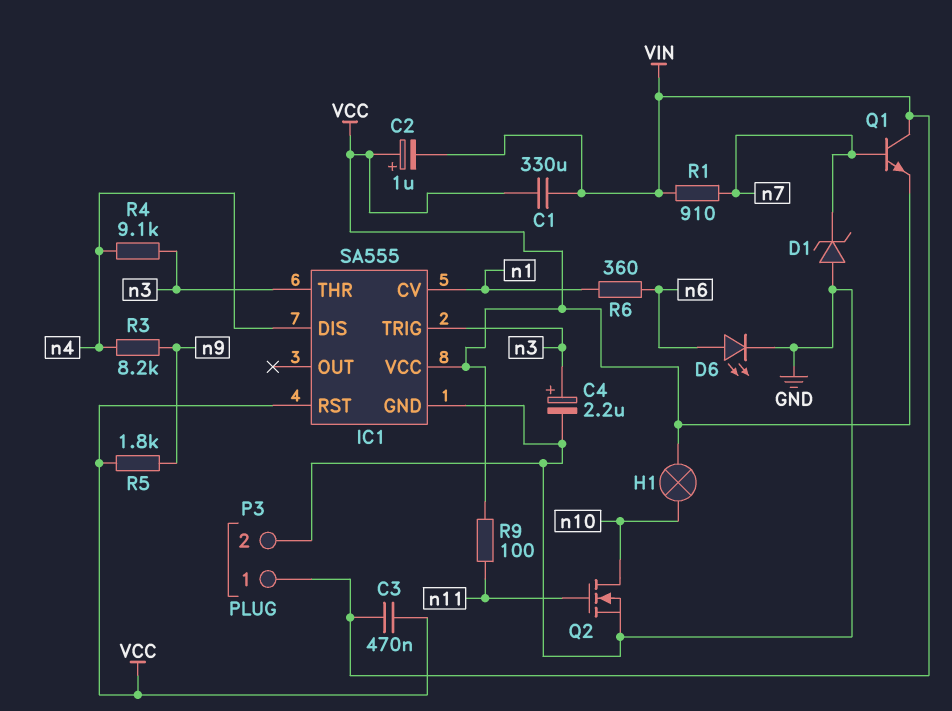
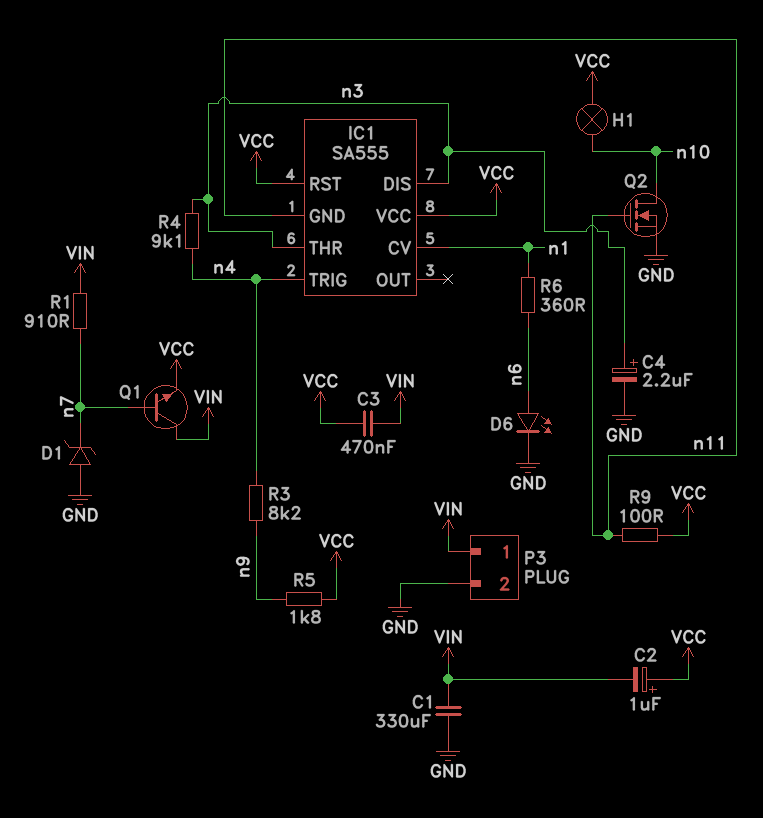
C1: 330uF (VCC, VIN) -> 330uF (GND, VIN)
IC1 pin DIS: n4 -> n3
IC1 pin GND: GND -> n11
IC1 pin TRIG: n3 -> n4

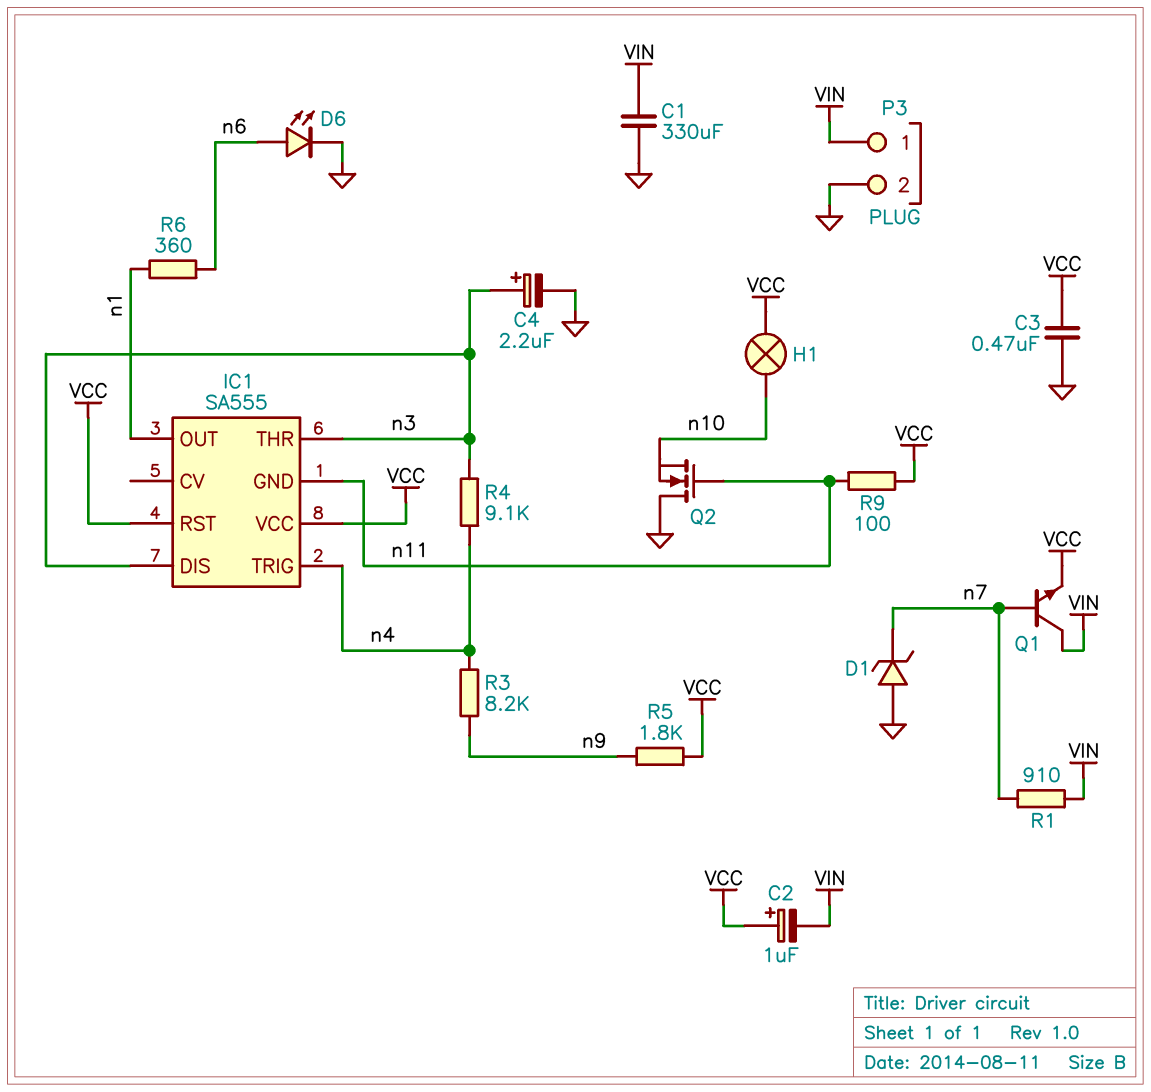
C3: 470nF (VCC, VIN) -> 470nF (GND, VCC)
IC1 pin CV: n1 -> none
IC1 pin OUT: none -> n1
Q2: NMOS (G n11, D n10, S GND) -> NMOS (G n11, D GND, S n10)

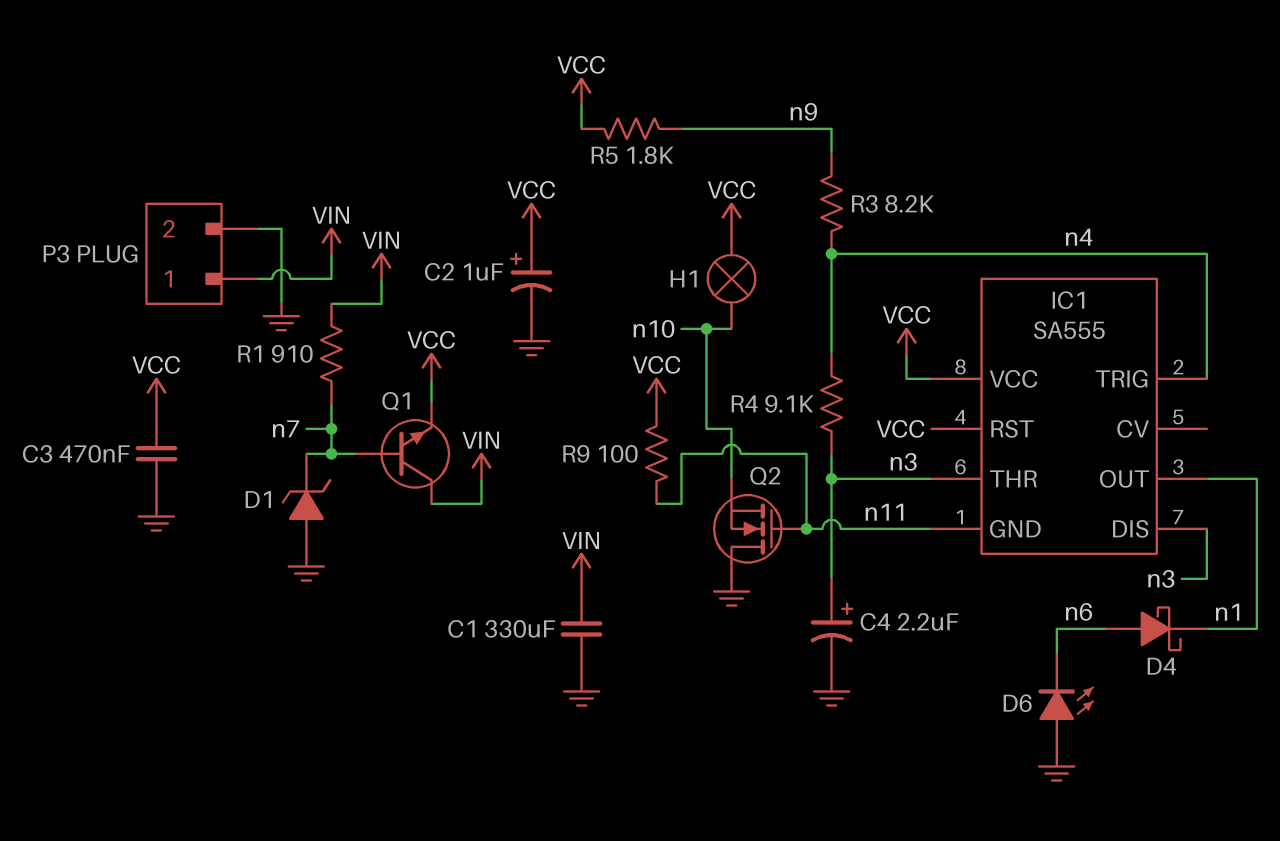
C2: 1uF (plus VCC, minus VIN) -> 1uF (plus VCC, minus GND)
D4: none -> schottky (A n6, K n1)
D6: LED (A n6, K GND) -> LED (A GND, K n6)
R6: 360 (n1, n6) -> none

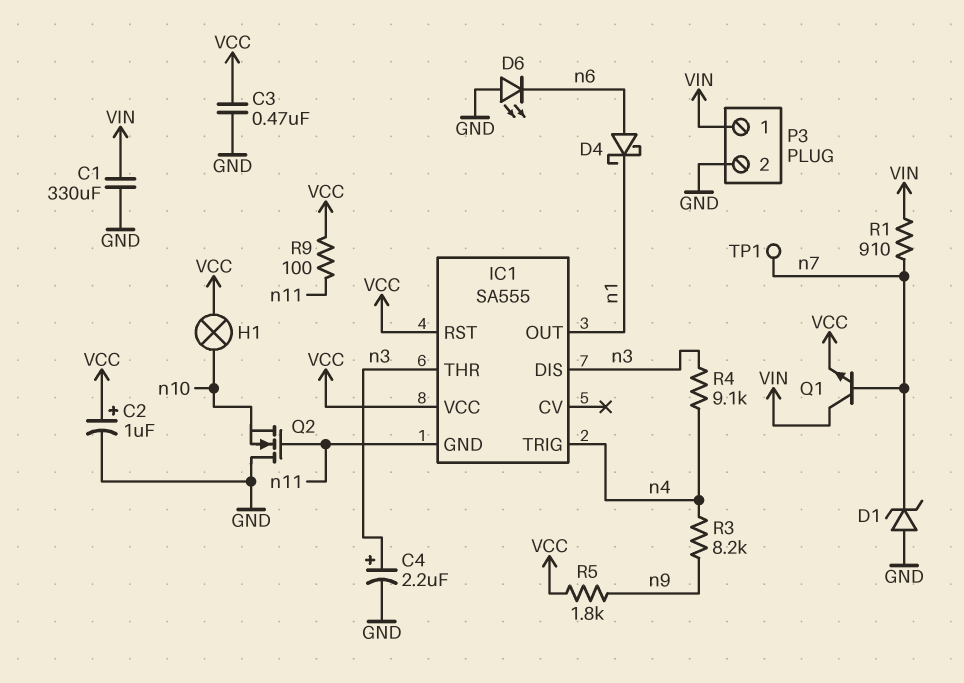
TP1: none -> test point (n7)

